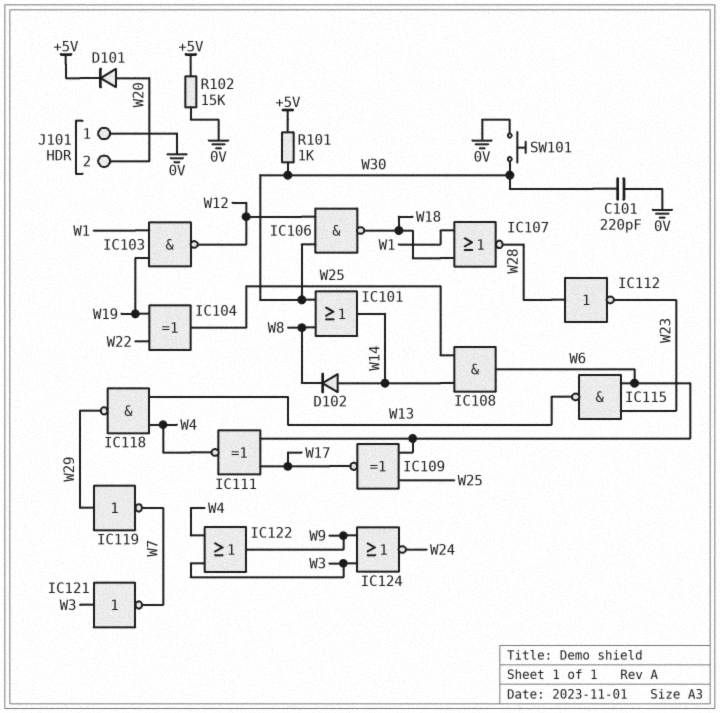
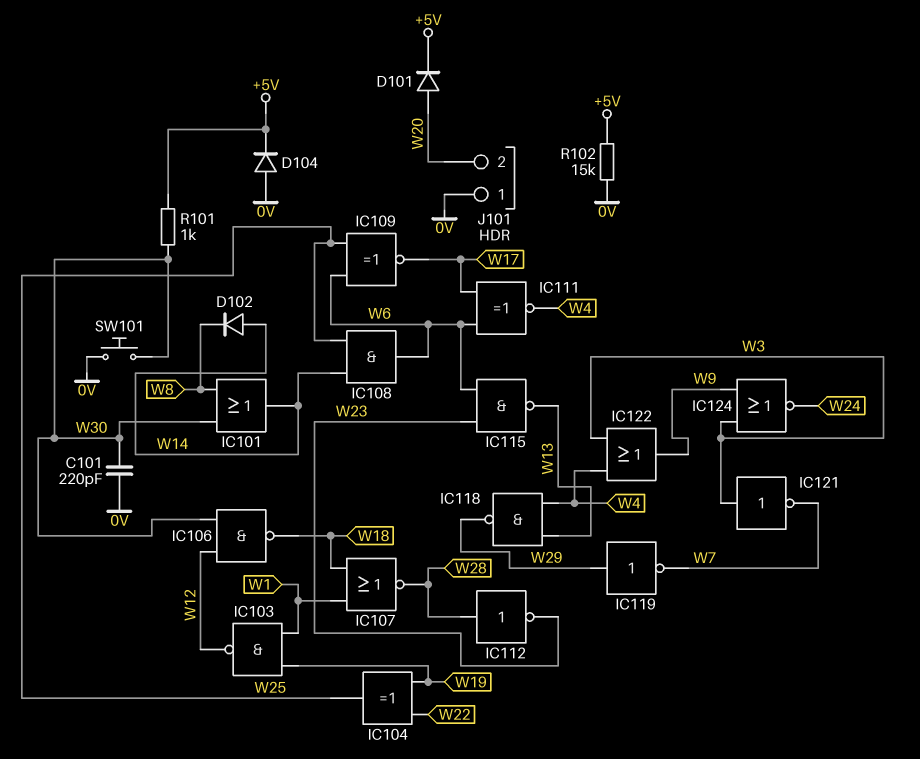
D104: none -> diode (A 0V, K +5V)

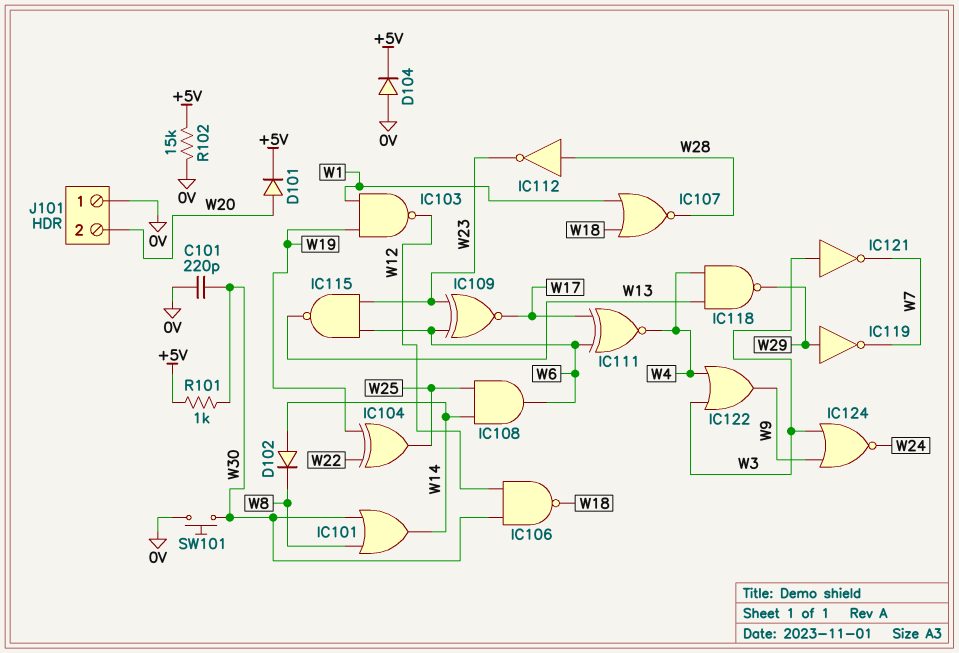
IC109: XNOR (in W6, in W25, out W17) -> XNOR (in W6, in W23, out W17)

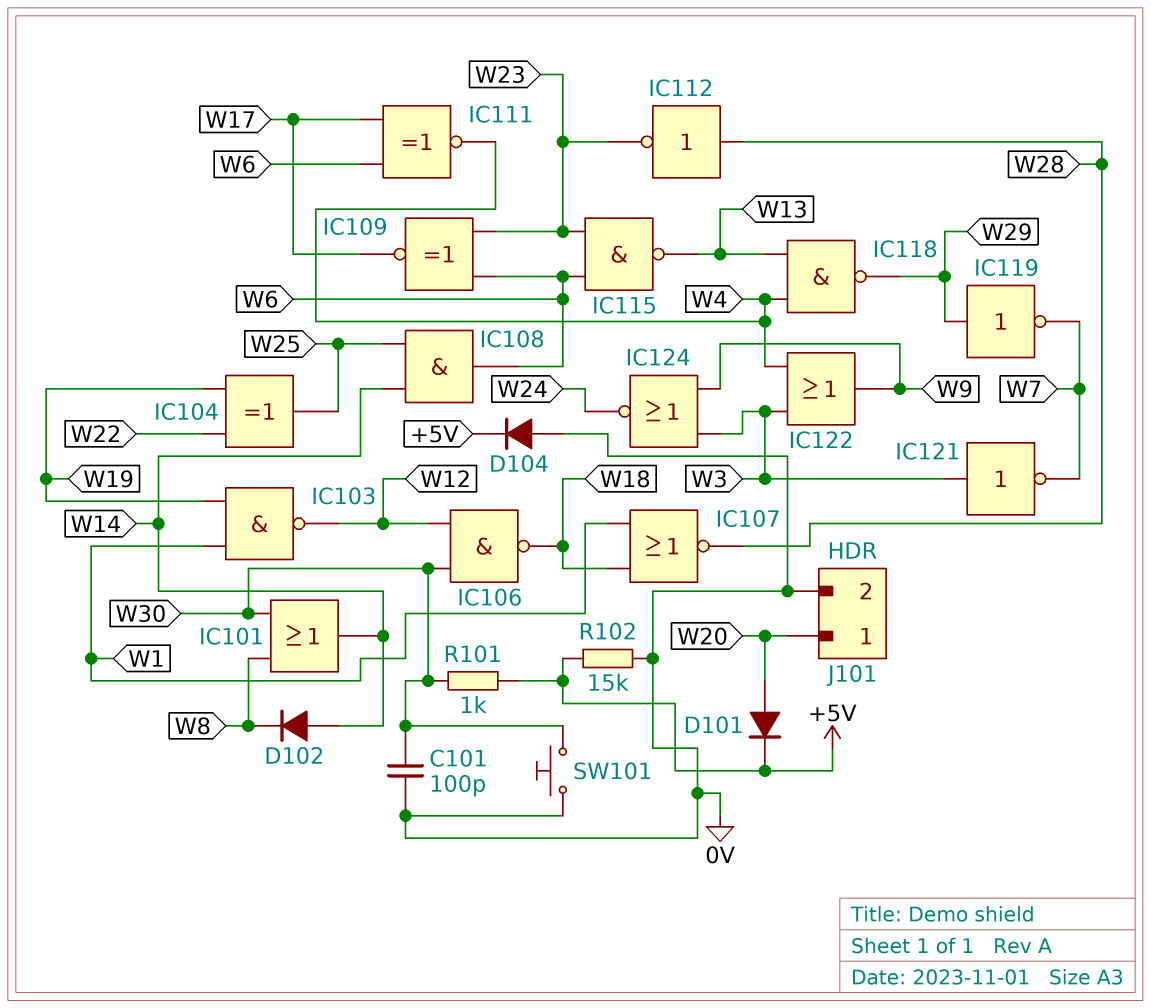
C101: 220pF (0V, W30) -> 100pF (0V, W30)
J101 pin 1: 0V -> W20
J101 pin 2: W20 -> 0V

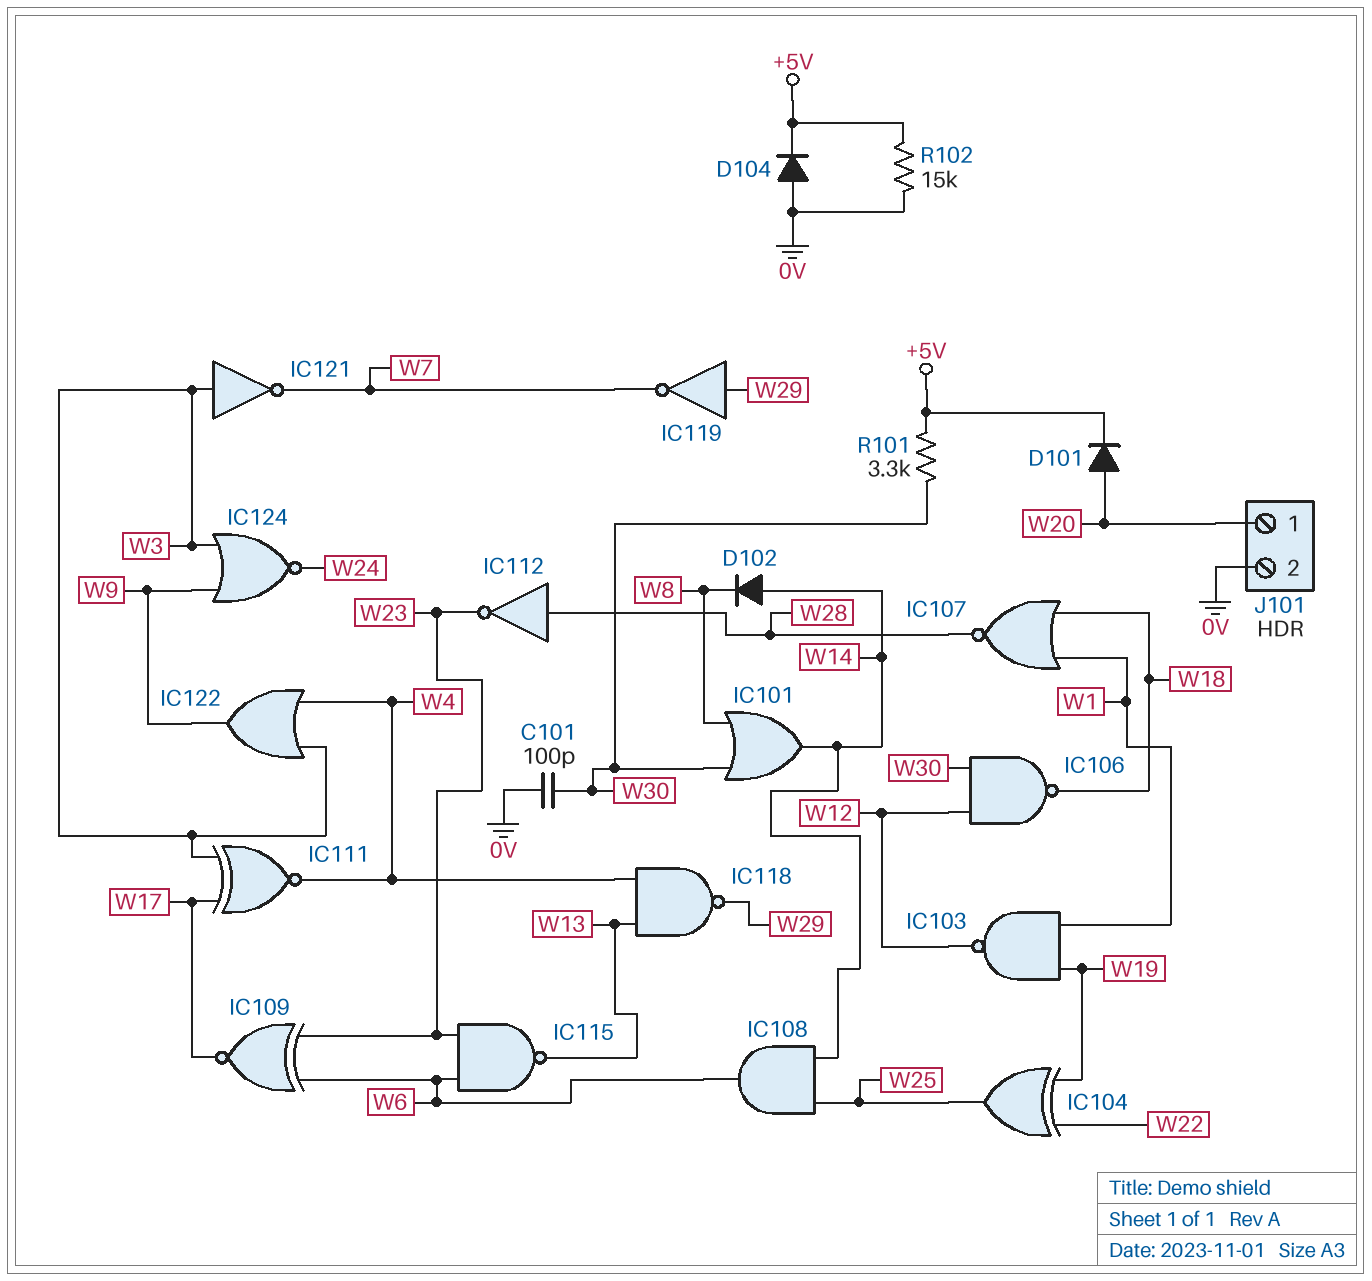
IC111: XNOR (in W6, in W17, out W4) -> XNOR (in W3, in W17, out W4)
R101: 1k (+5V, W30) -> 3.3k (+5V, W30)
SW101: button (0V, W30) -> none

